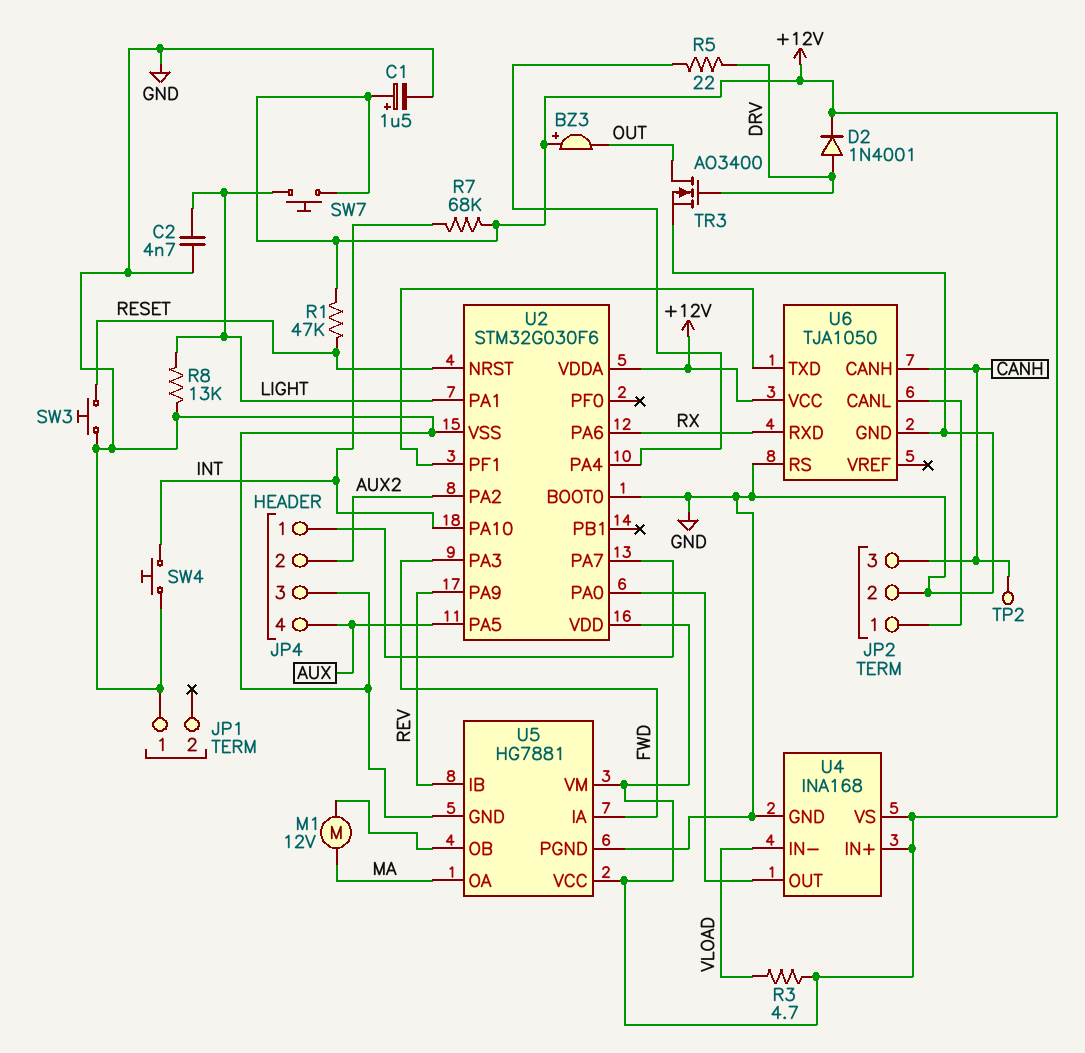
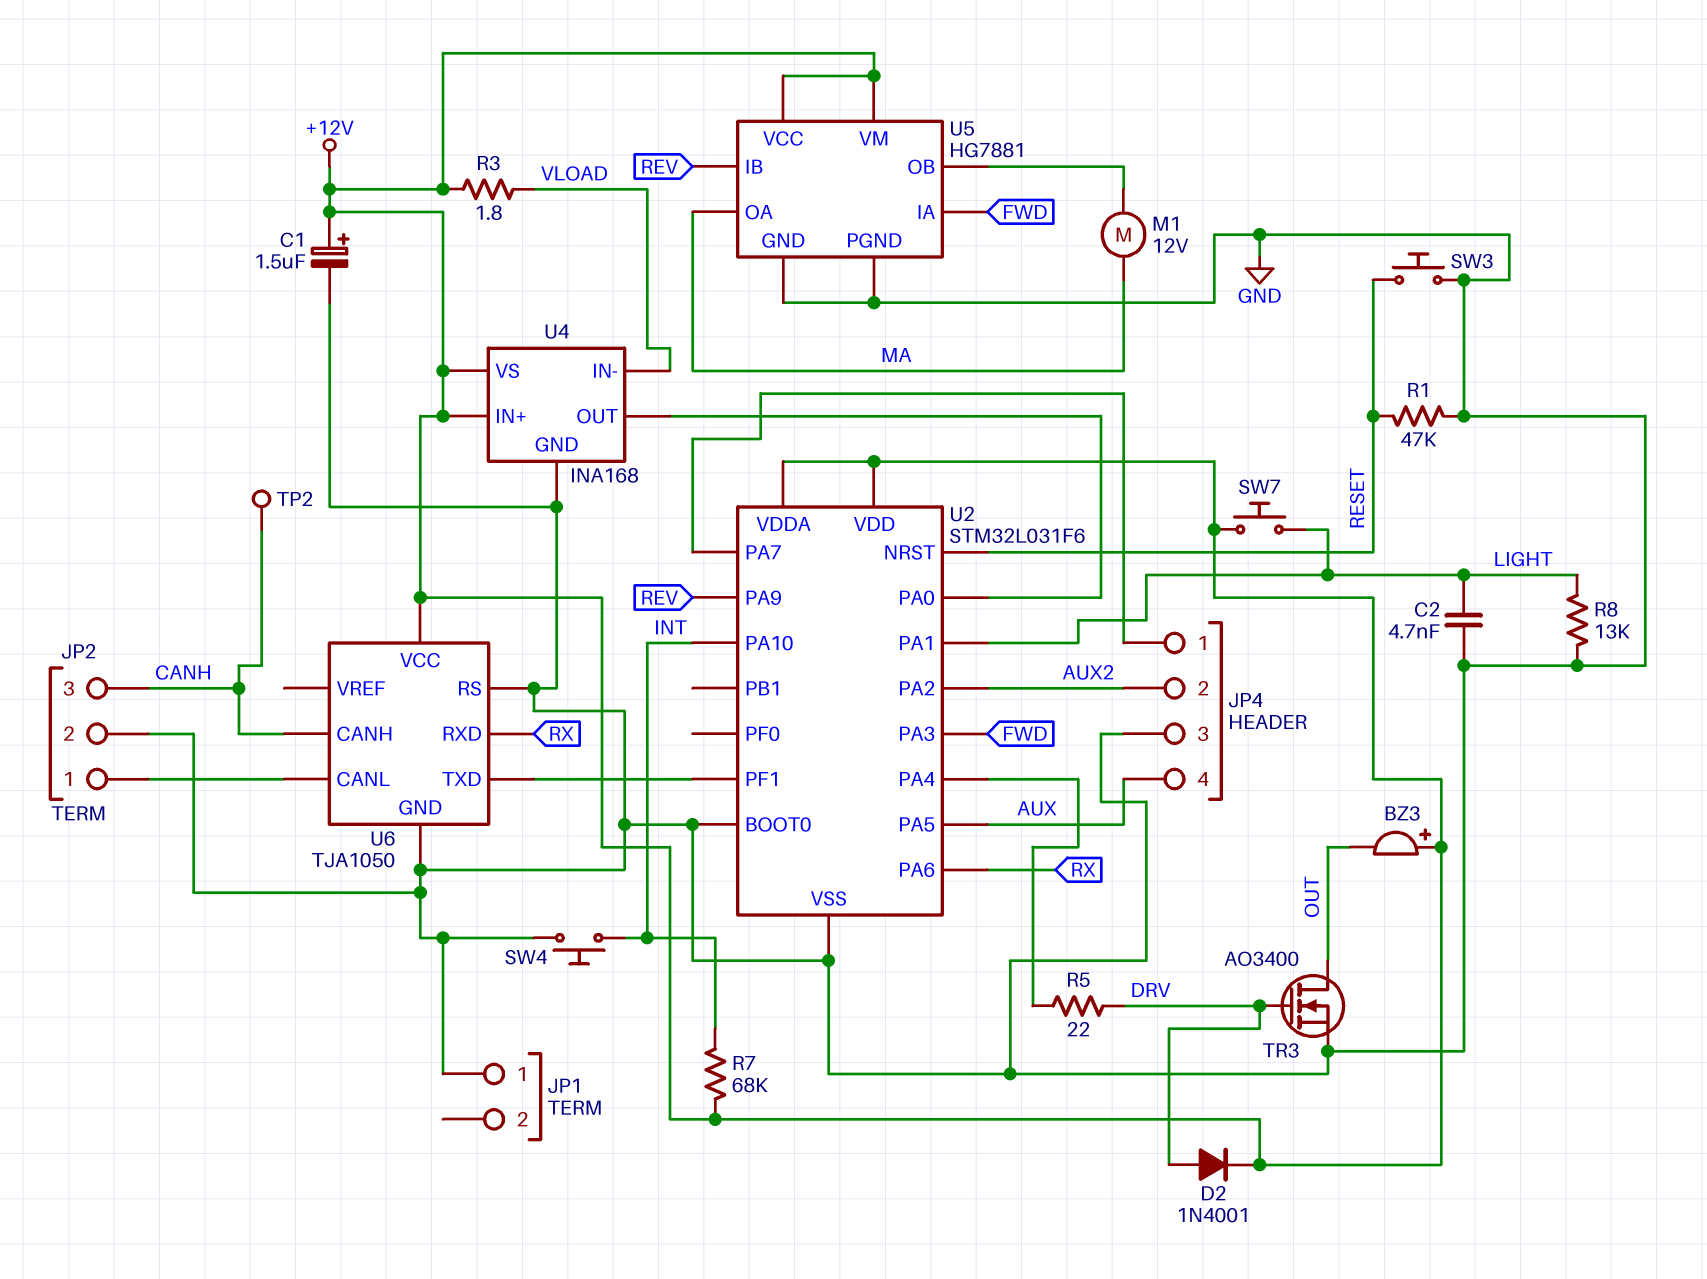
R1: 47k (+12V, RESET) -> 47k (GND, RESET)
R3: 4.7 (+12V, VLOAD) -> 1.8 (+12V, VLOAD)
U2: STM32G030F6 -> STM32L031F6

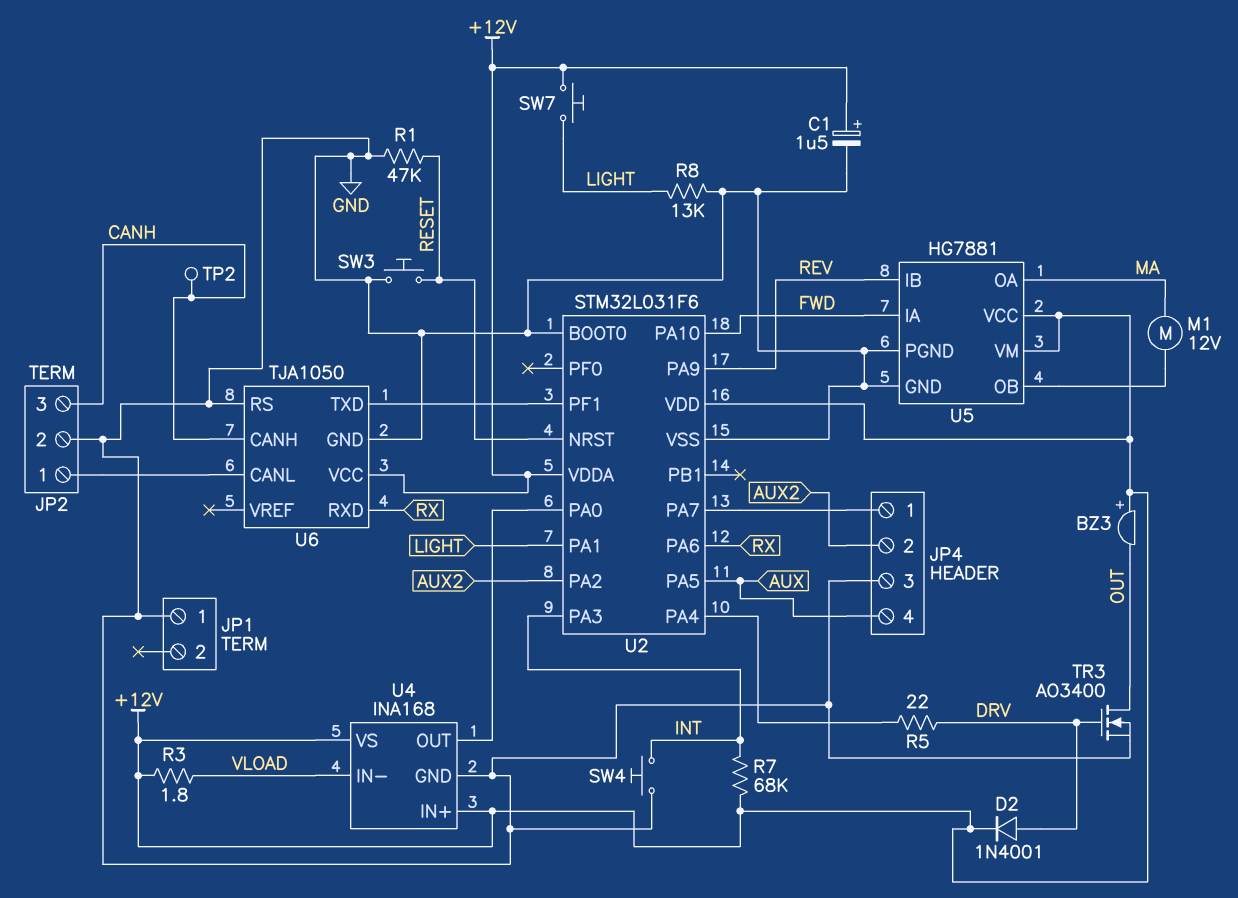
C2: 4.7nF (GND, LIGHT) -> none
U2 pin PA3: FWD -> INT
U2 pin PA10: INT -> FWD

